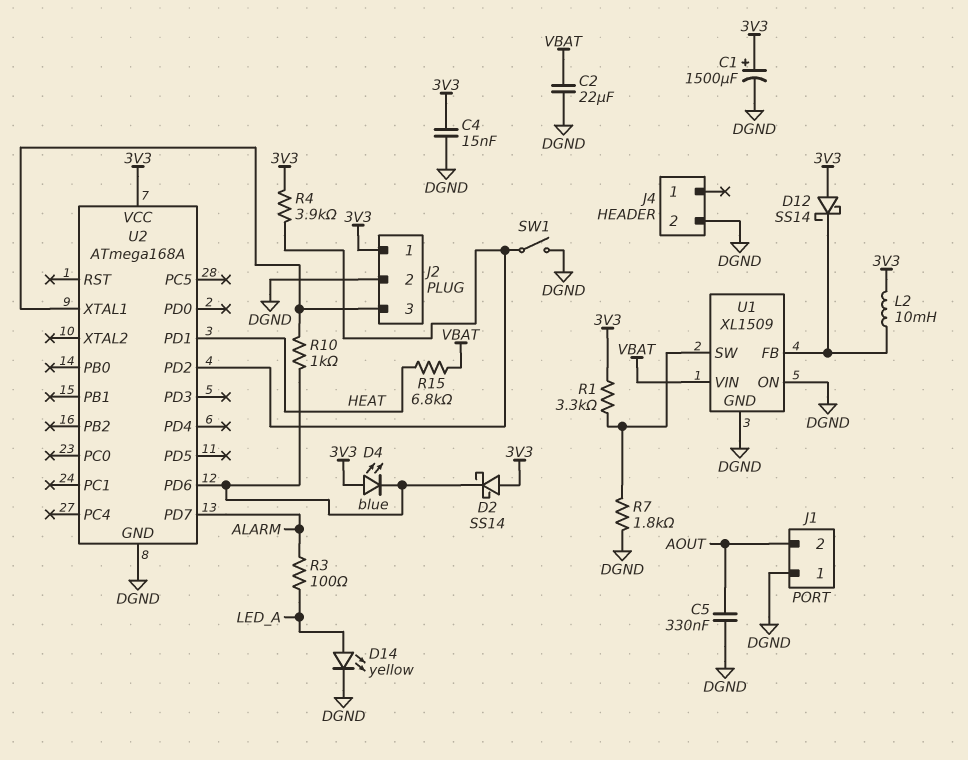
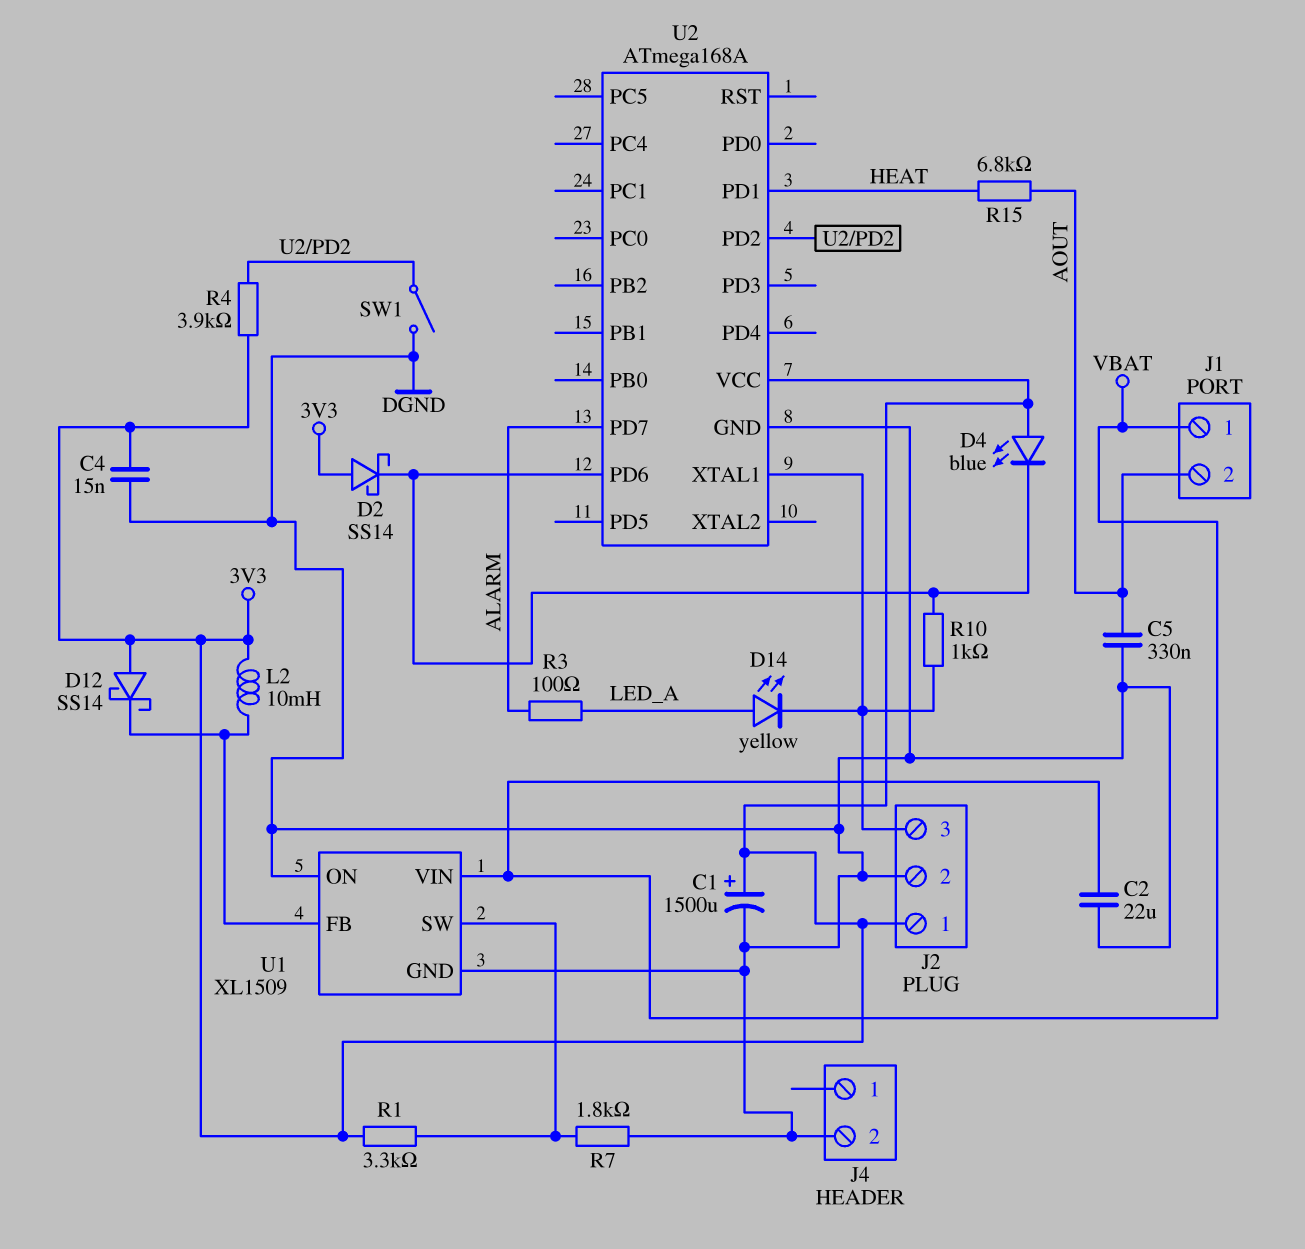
D14: LED yellow (A LED_A, K DGND) -> LED yellow (A LED_A, K J2/3)
J1 pin 1: DGND -> VBAT
R15: 6.8k (HEAT, VBAT) -> 6.8k (AOUT, HEAT)

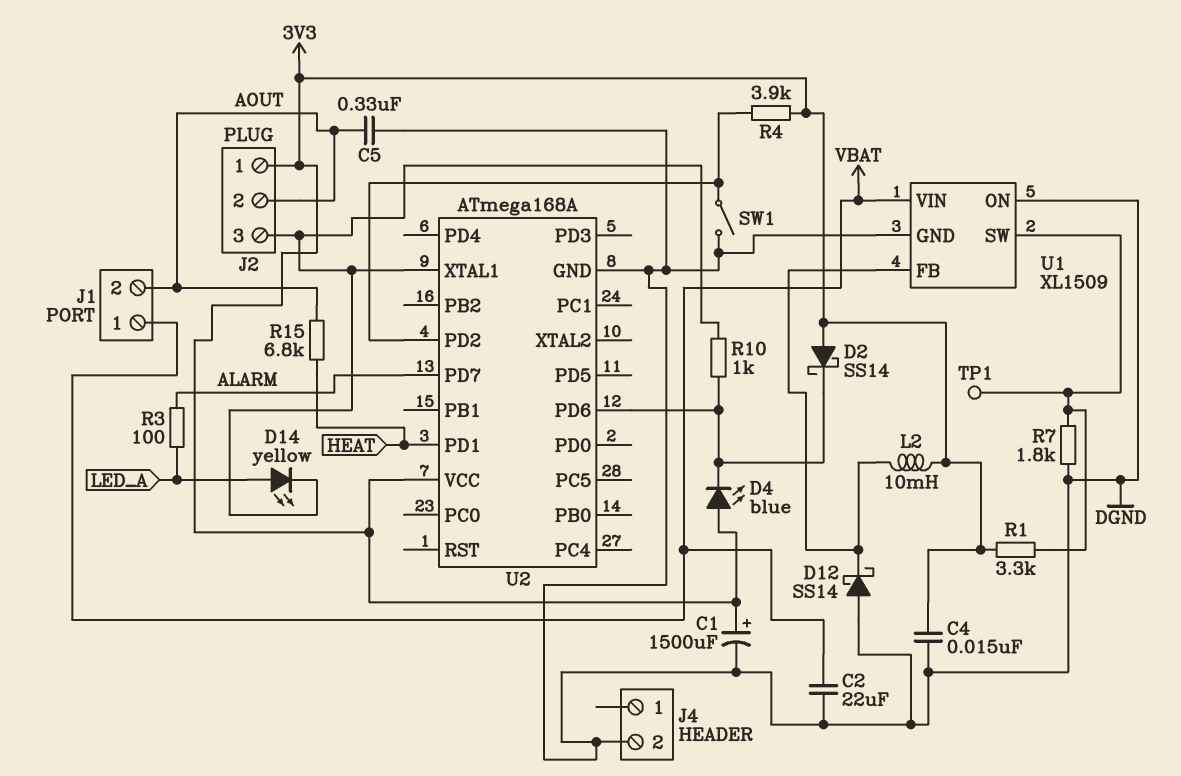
D12: schottky SS14 (A 3V3, K U1/FB) -> schottky SS14 (A DGND, K U1/FB)
J2 pin 2: DGND -> AOUT
TP1: none -> test point (U1/SW)

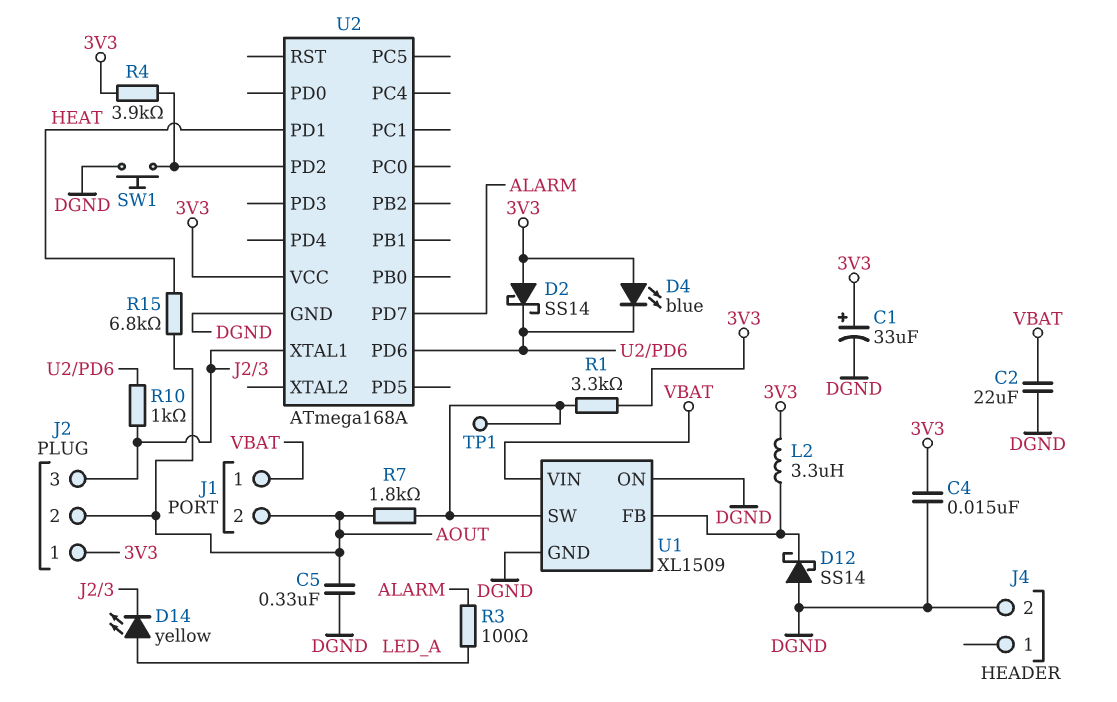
C1: 1500uF (plus 3V3, minus DGND) -> 33uF (plus 3V3, minus DGND)
L2: 10mH (3V3, U1/FB) -> 3.3uH (3V3, U1/FB)
R7: 1.8k (DGND, U1/SW) -> 1.8k (AOUT, U1/SW)
SW1: switch (DGND, U2/PD2) -> button (DGND, U2/PD2)

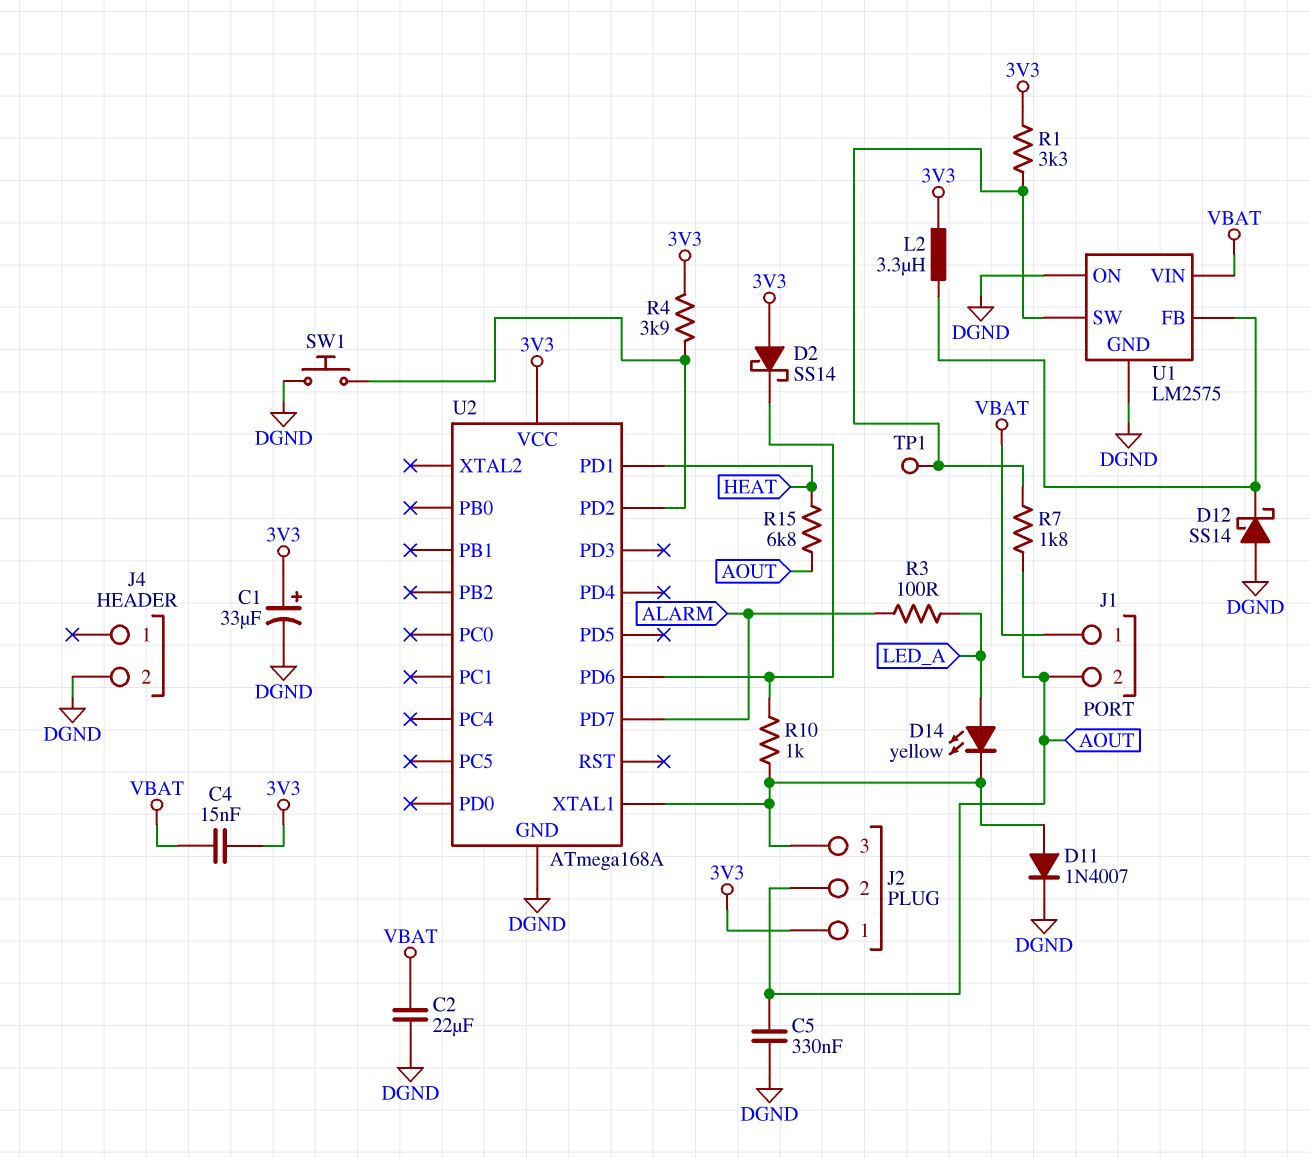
C4: 15nF (3V3, DGND) -> 15nF (3V3, VBAT)
D4: LED blue (A 3V3, K U2/PD6) -> none
D11: none -> diode 1N4007 (A J2/3, K DGND)
U1: XL1509 -> LM2575

